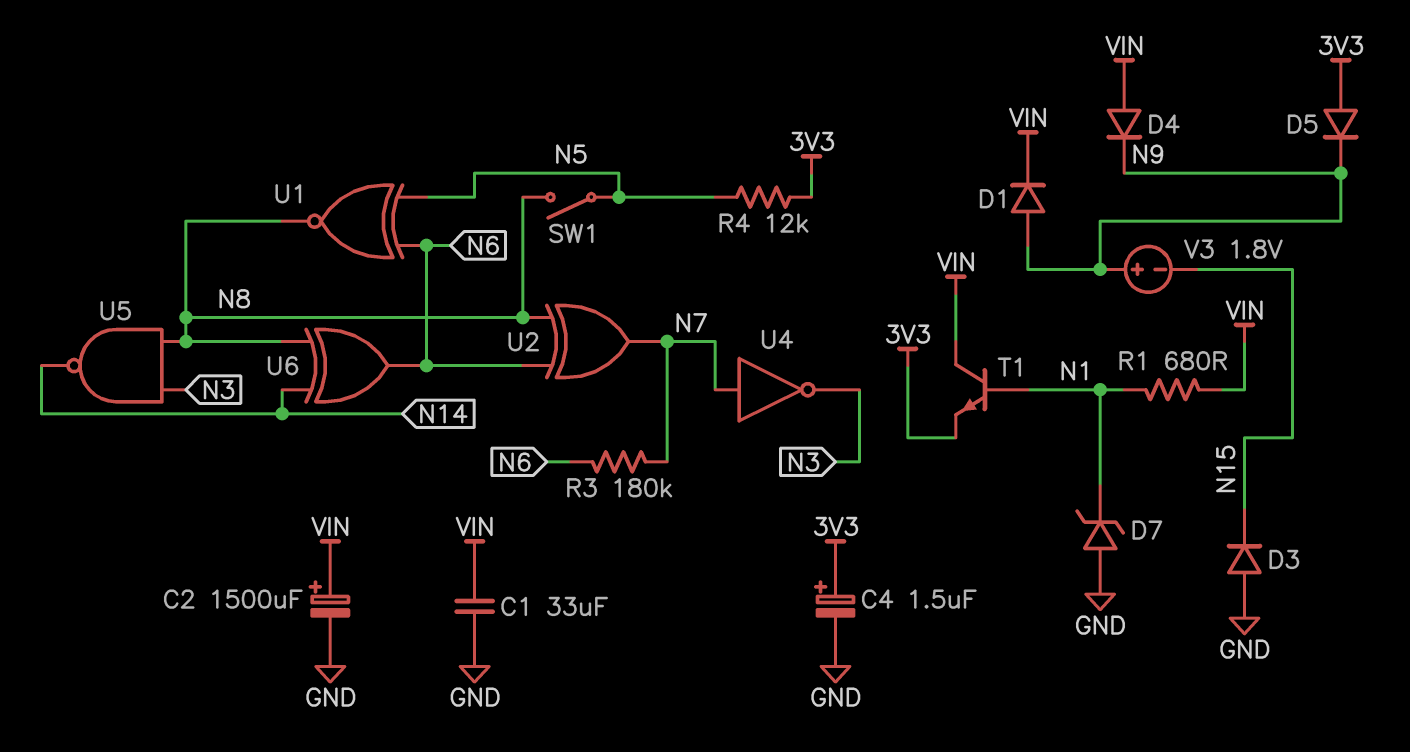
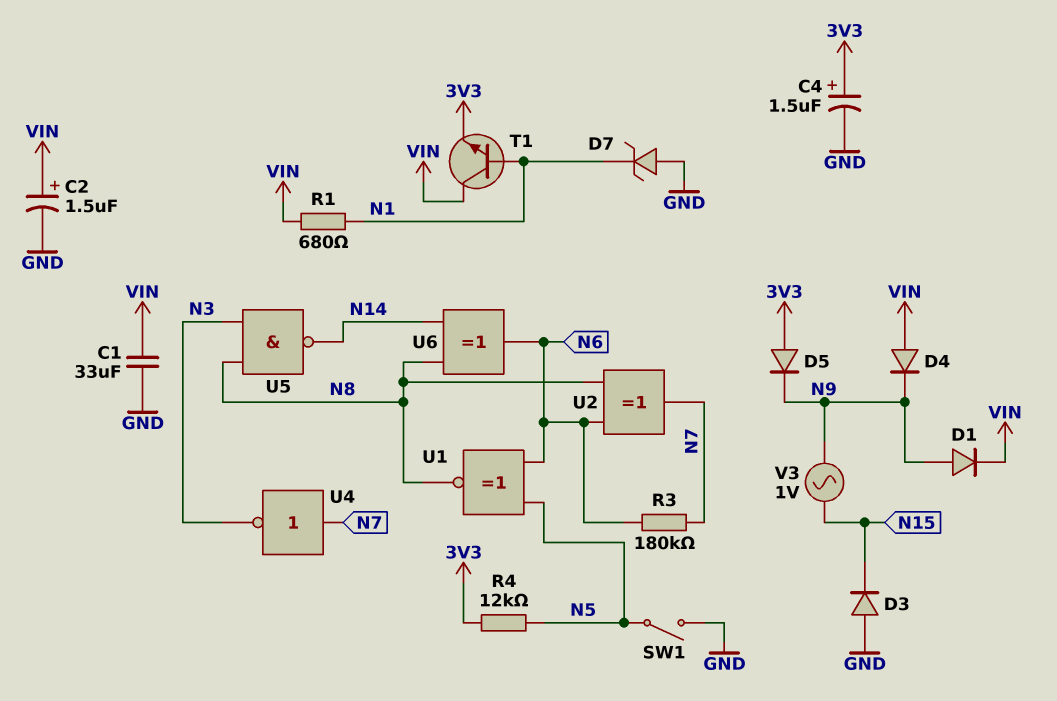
C2: 1500uF (plus VIN, minus GND) -> 1.5uF (plus VIN, minus GND)
SW1: switch (N5, N8) -> switch (GND, N5)
V3: 1.8V (plus N9, minus N15) -> AC 1V (N9, N15)

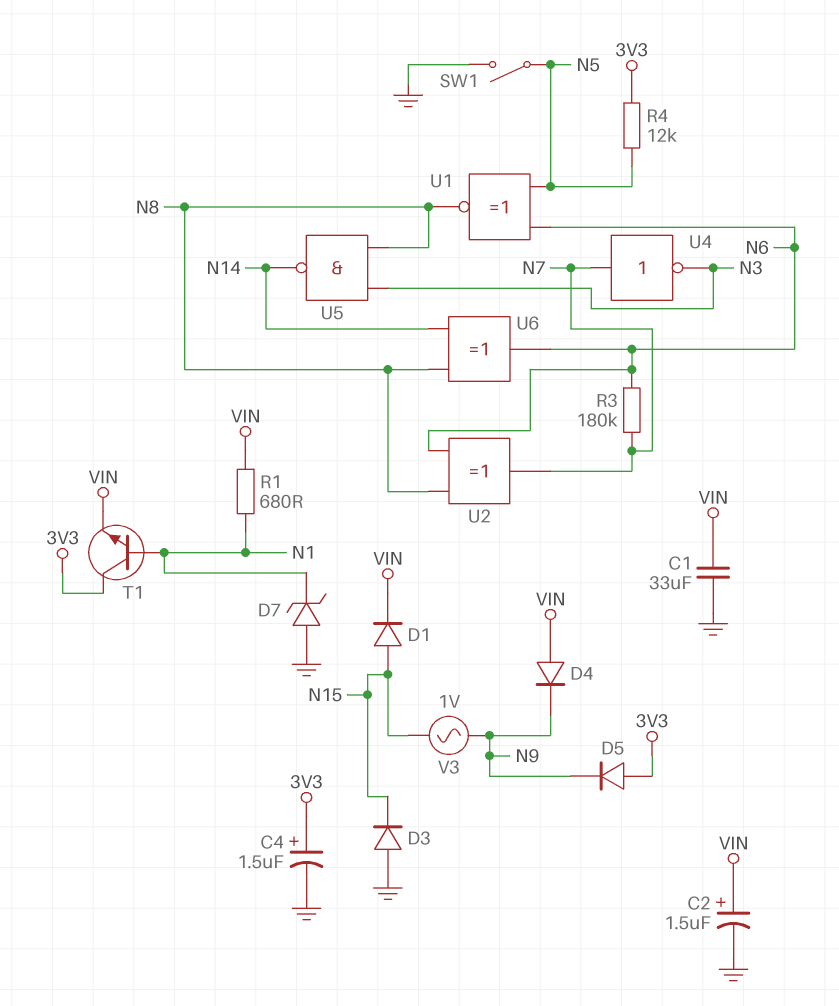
D1: diode (A N9, K VIN) -> diode (A N15, K VIN)
T1: NPN (B N1, C VIN, E 3V3) -> NPN (B N1, C 3V3, E VIN)

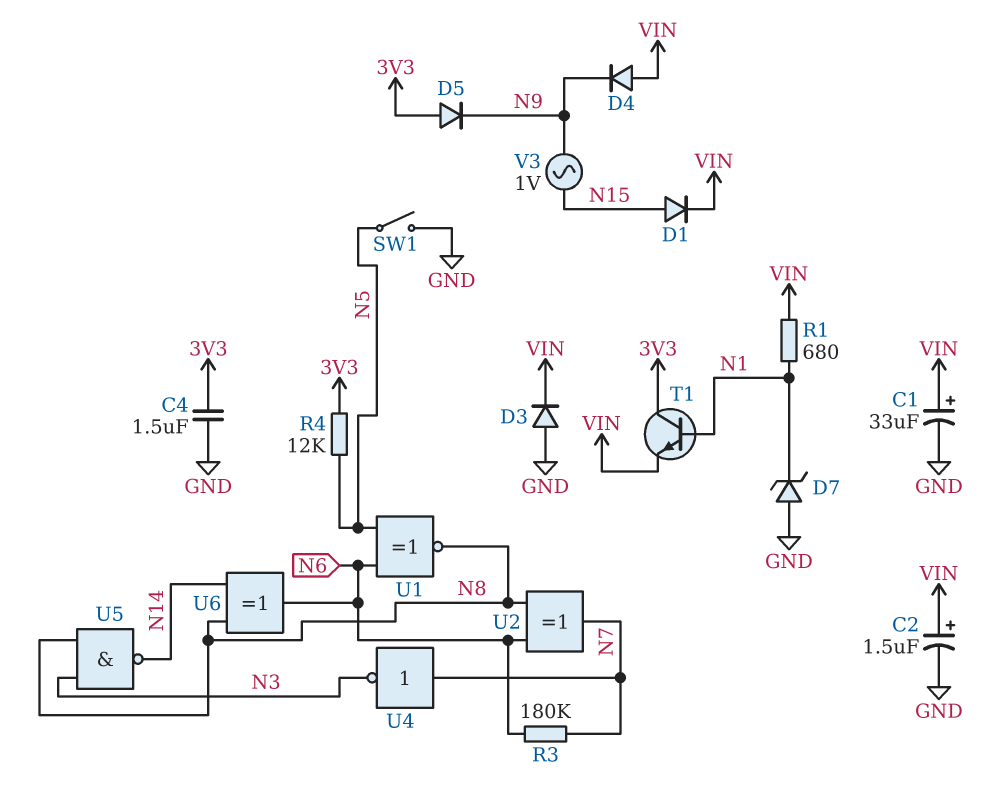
C1: 33uF (GND, VIN) -> 33uF (plus VIN, minus GND)
C4: 1.5uF (plus 3V3, minus GND) -> 1.5uF (3V3, GND)
D3: diode (A GND, K N15) -> diode (A GND, K VIN)

